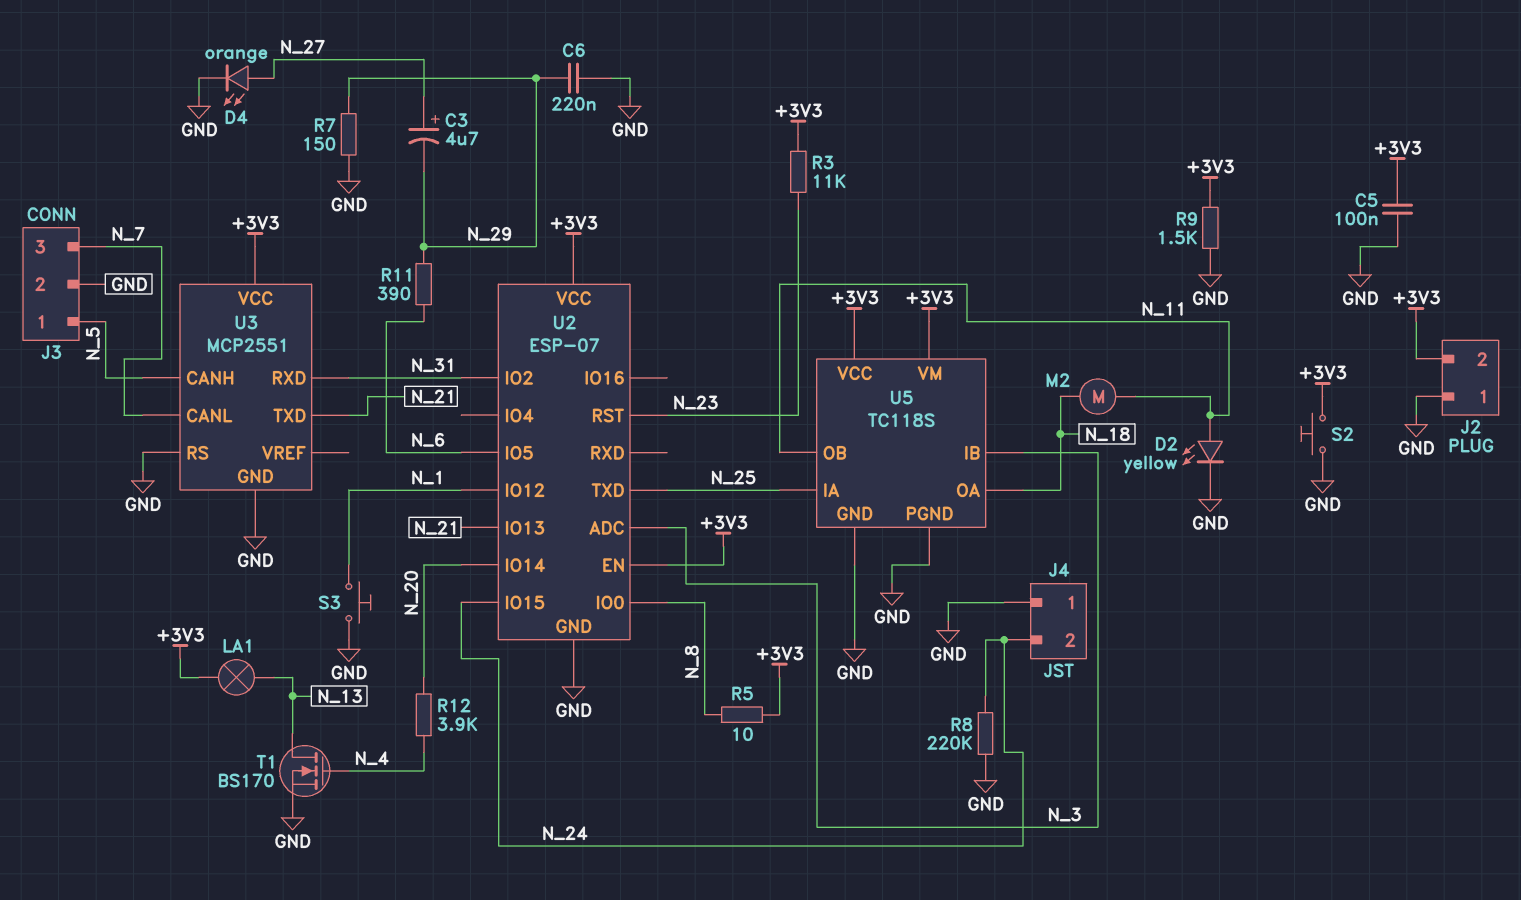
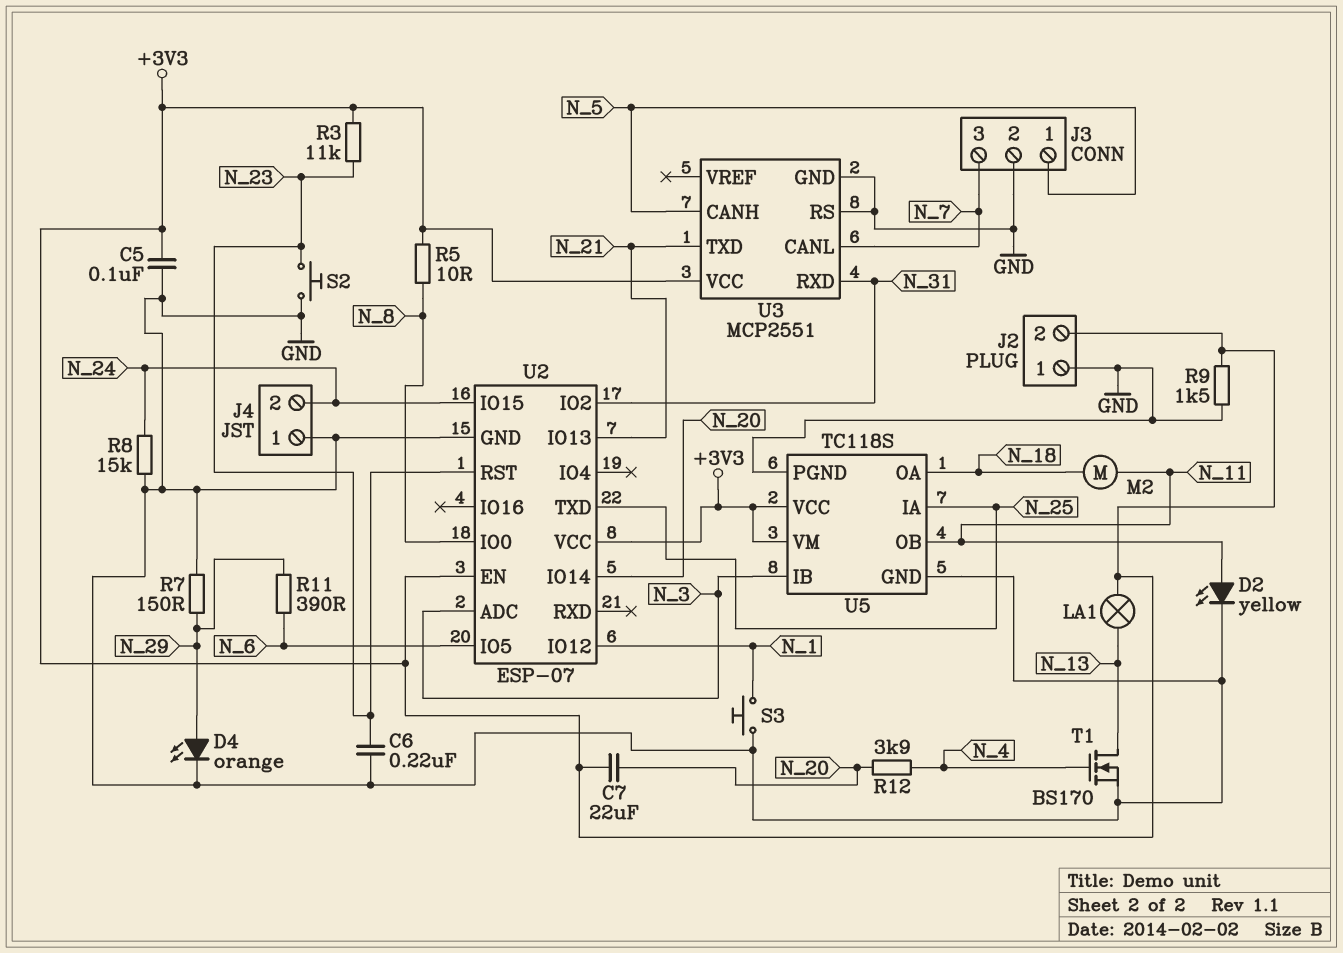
C3: 4.7uF (plus N_27, minus N_29) -> none
C6: 220nF (GND, N_29) -> 220nF (GND, N_23)
C7: none -> 22uF (+3V3, N_20)
D4: LED orange (A N_27, K GND) -> LED orange (A N_29, K GND)
R8: 220k (GND, N_24) -> 15k (GND, N_24)
S2: button (+3V3, GND) -> button (GND, N_23)

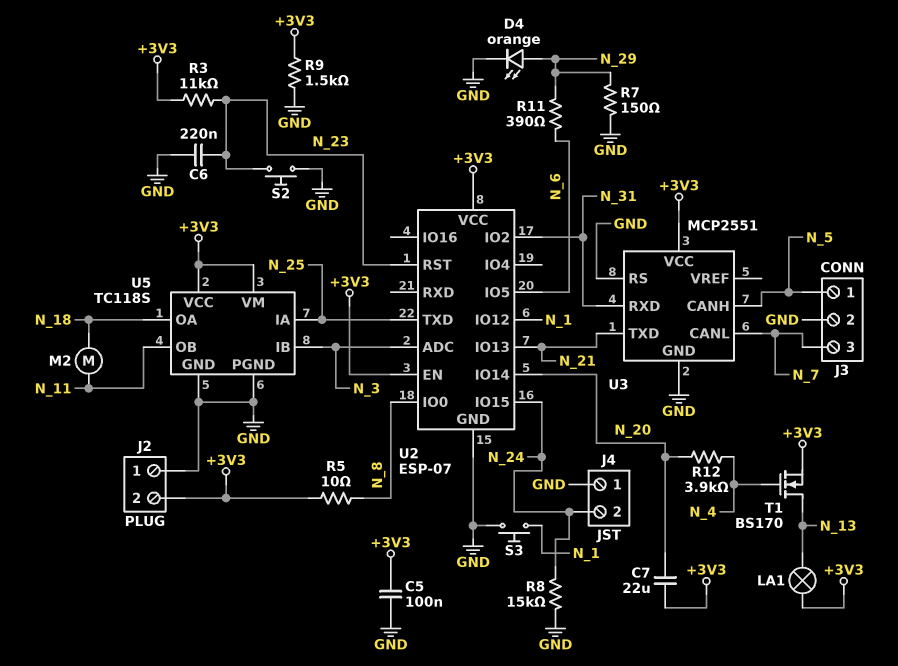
D2: LED yellow (A N_11, K GND) -> none
T1: NMOS BS170 (G N_4, D N_13, S GND) -> NMOS BS170 (G N_4, D N_13, S +3V3)

